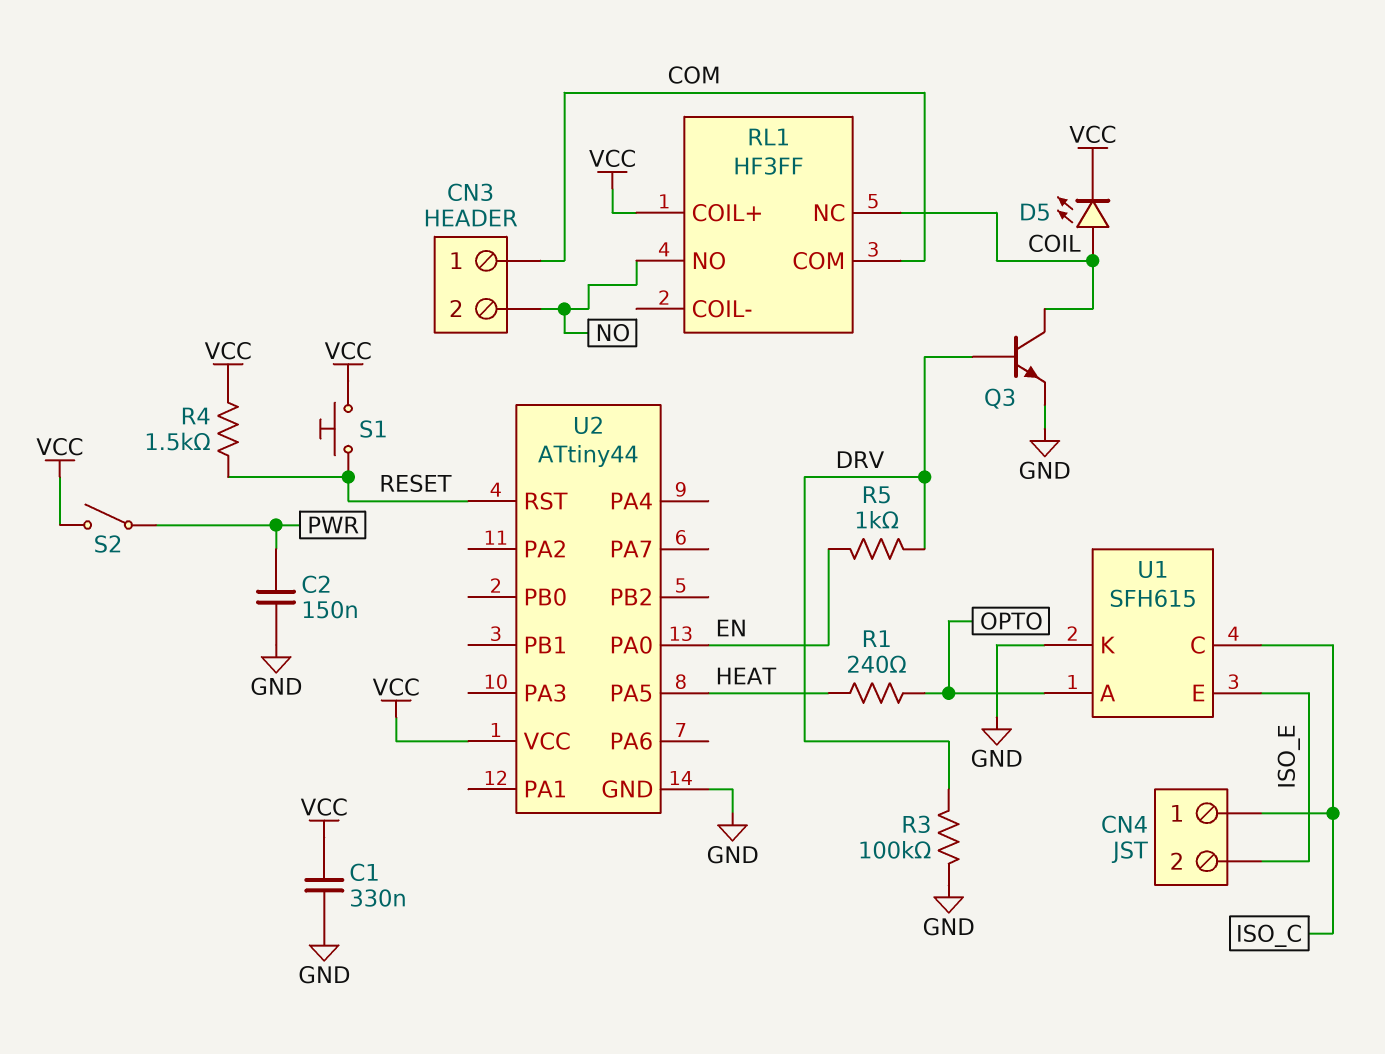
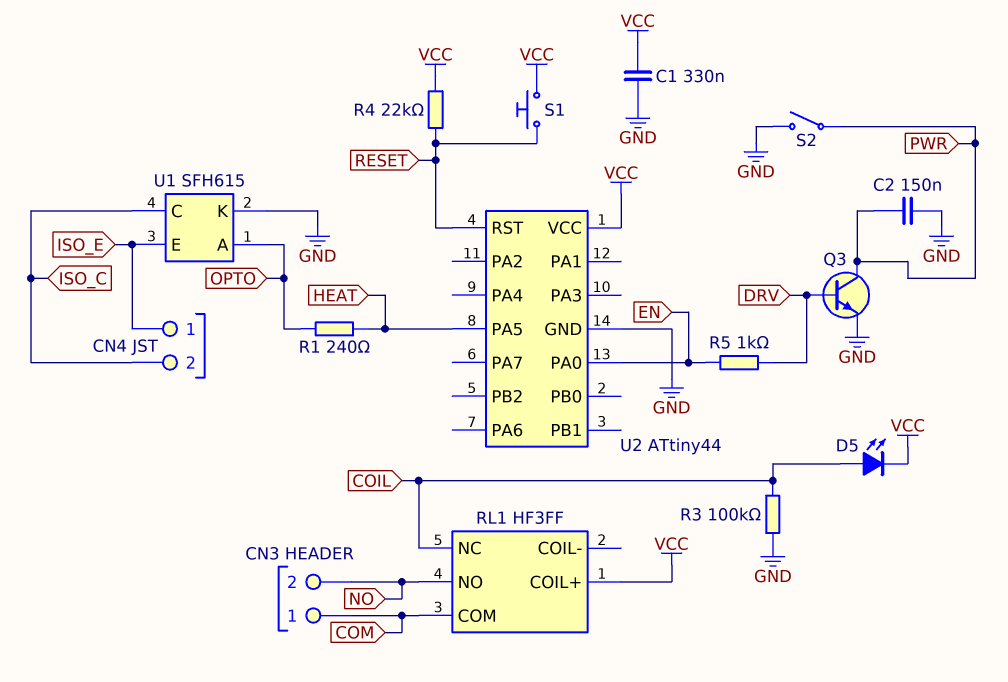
CN4 pin 1: ISO_C -> ISO_E
CN4 pin 2: ISO_E -> ISO_C
Q3: NPN (B DRV, C COIL, E GND) -> NPN (B DRV, C PWR, E GND)
R3: 100k (DRV, GND) -> 100k (COIL, GND)
R4: 1.5k (RESET, VCC) -> 22k (RESET, VCC)
S2: switch (PWR, VCC) -> switch (GND, PWR)

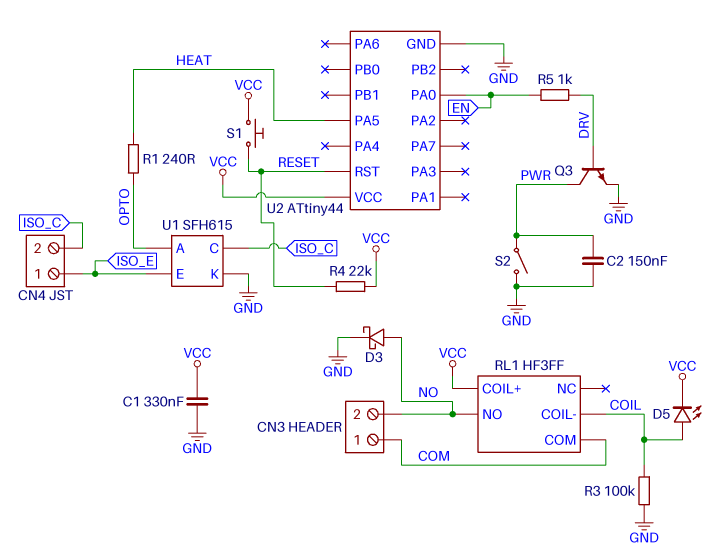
D3: none -> schottky (A NO, K GND)
RL1 pin COIL-: none -> COIL
RL1 pin NC: COIL -> none

